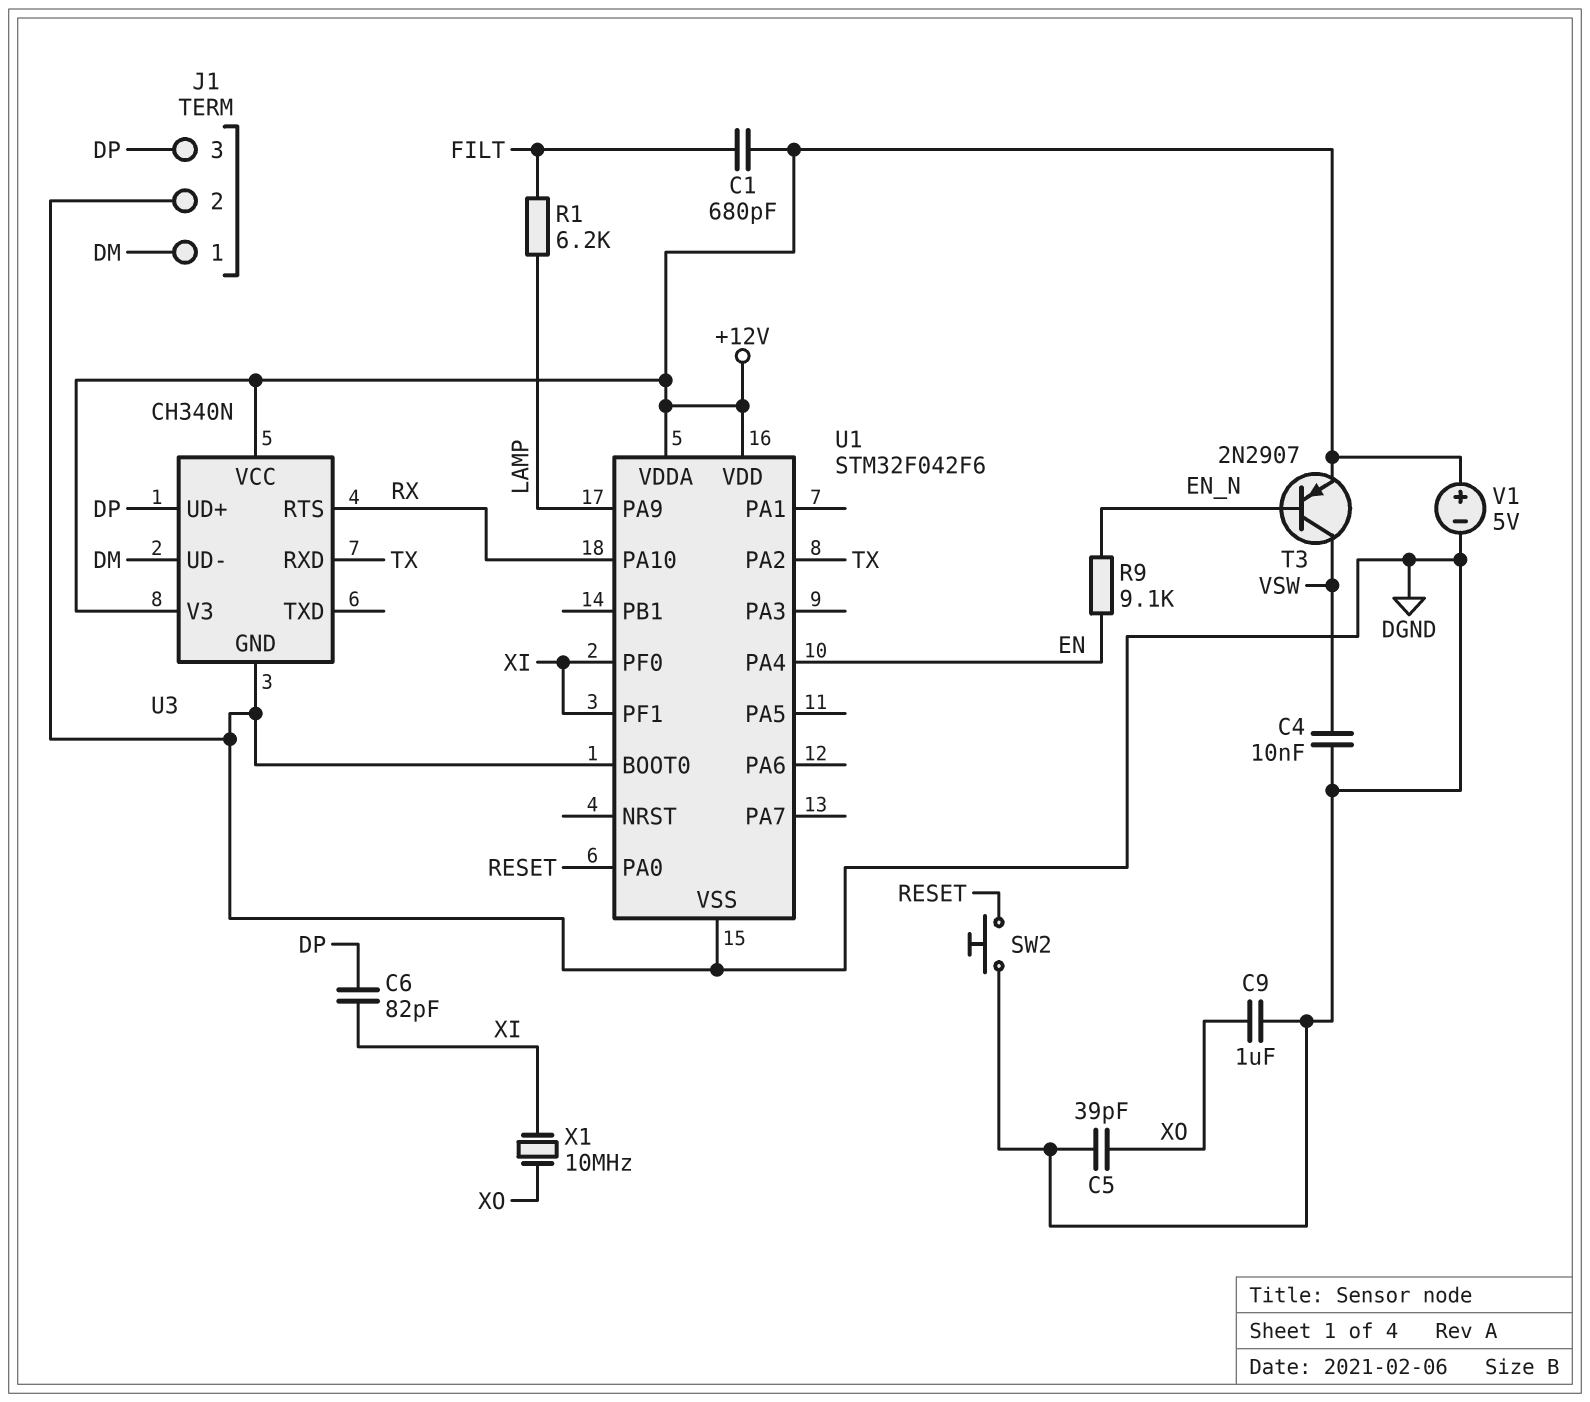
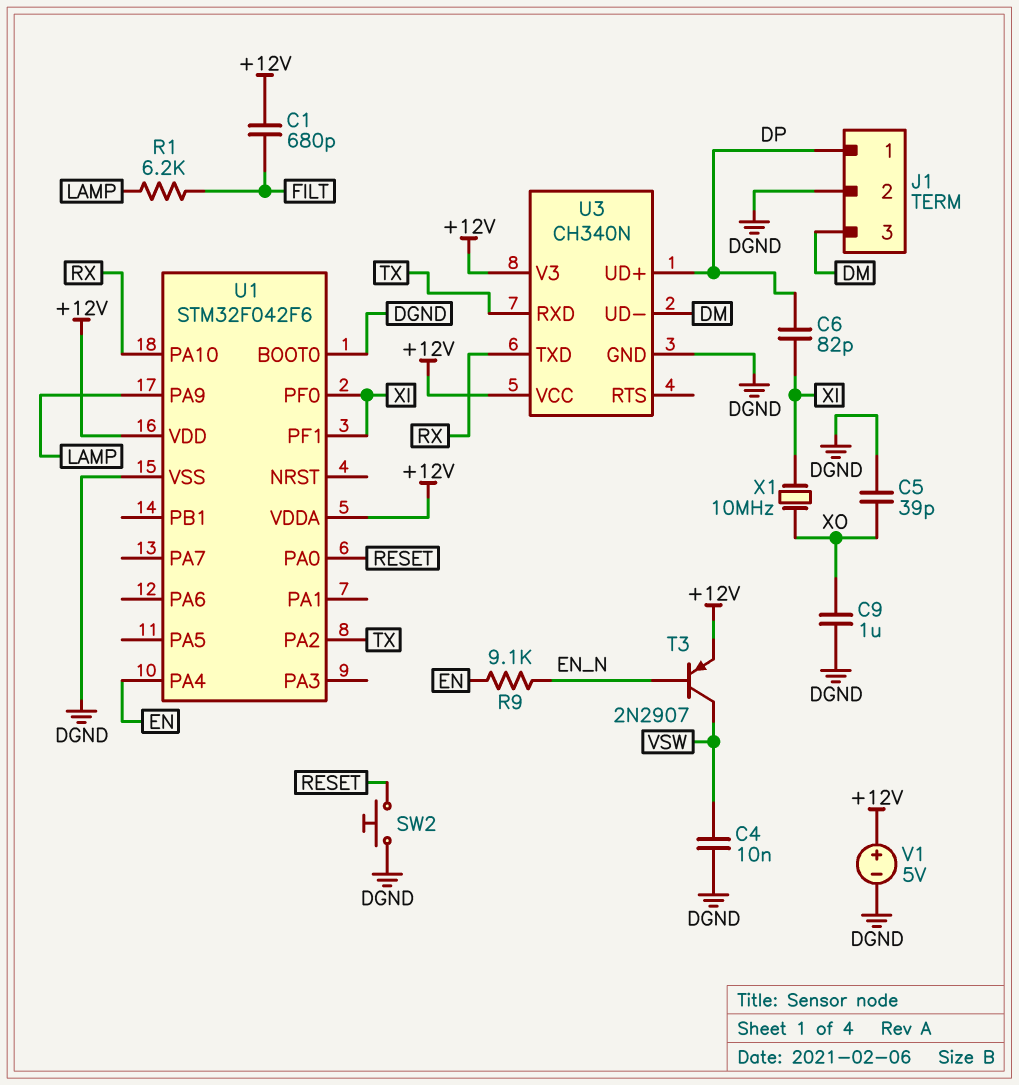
J1 pin 1: DM -> DP
J1 pin 3: DP -> DM
U3 pin RTS: RX -> none
U3 pin TXD: none -> RX

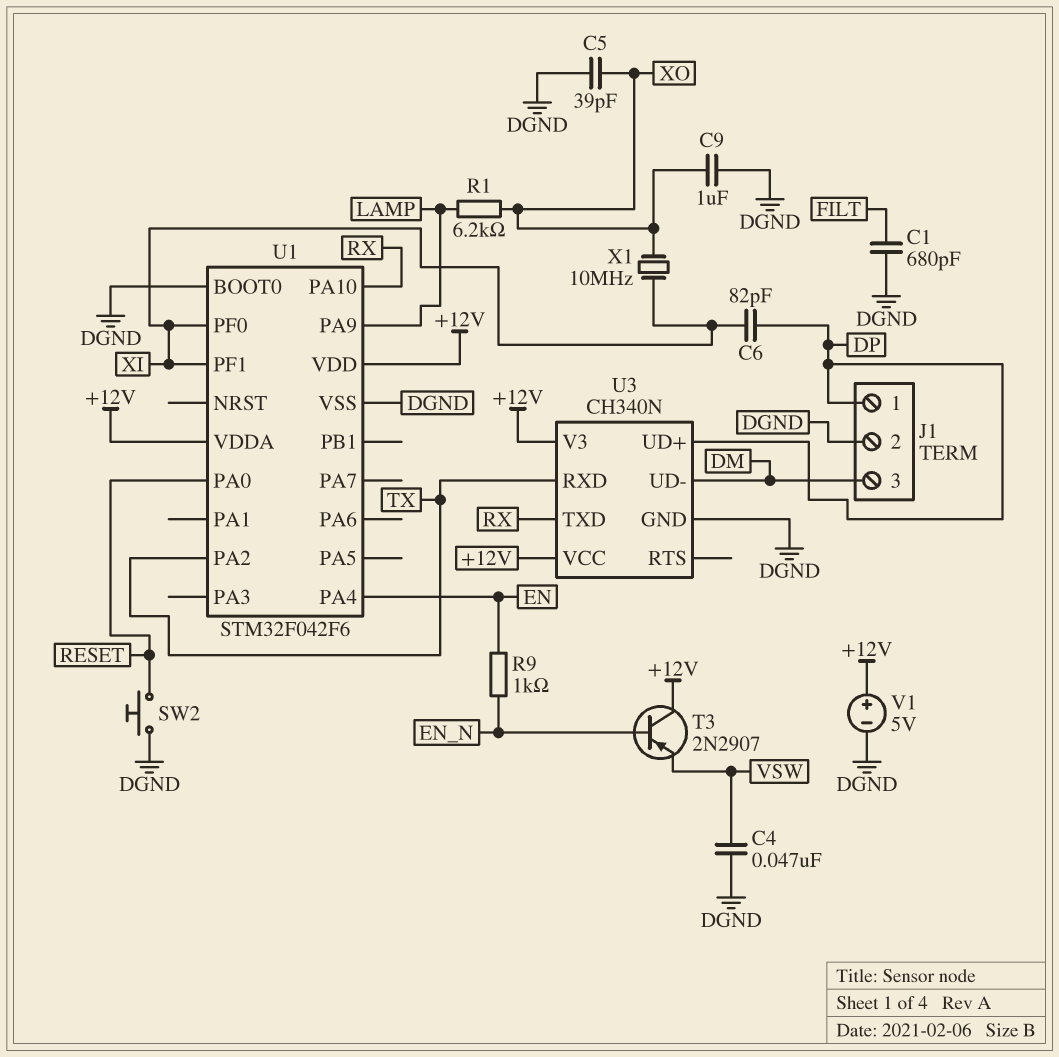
C1: 680pF (+12V, FILT) -> 680pF (DGND, FILT)
C4: 10nF (DGND, VSW) -> 47nF (DGND, VSW)
R1: 6.2k (FILT, LAMP) -> 6.2k (LAMP, XO)
R9: 9.1k (EN, EN_N) -> 1k (EN, EN_N)
T3: PNP 2N2907 (B EN_N, C VSW, E +12V) -> PNP 2N2907 (B EN_N, C +12V, E VSW)

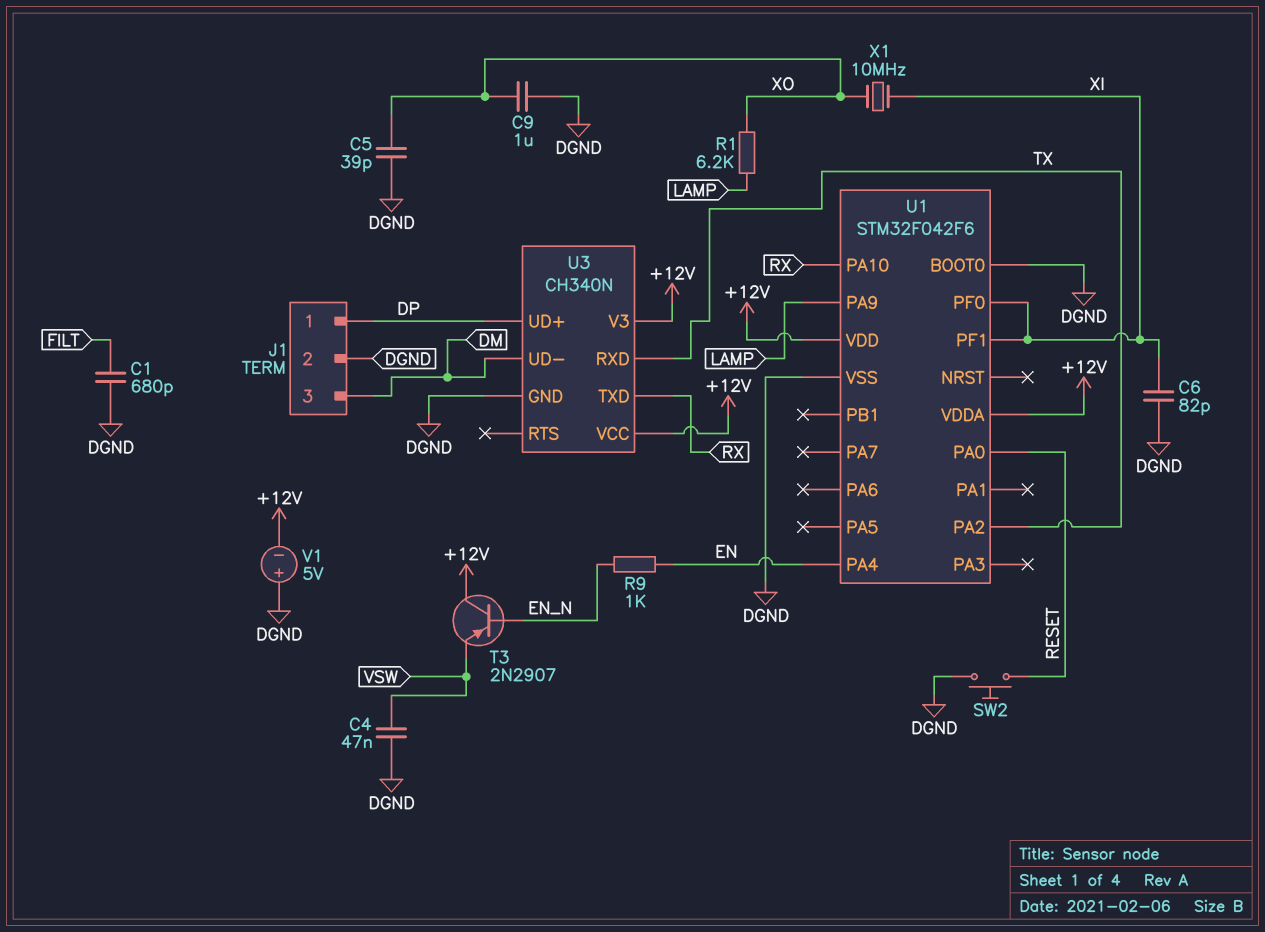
C6: 82pF (DP, XI) -> 82pF (DGND, XI)
V1: 5V (plus +12V, minus DGND) -> 5V (plus DGND, minus +12V)

